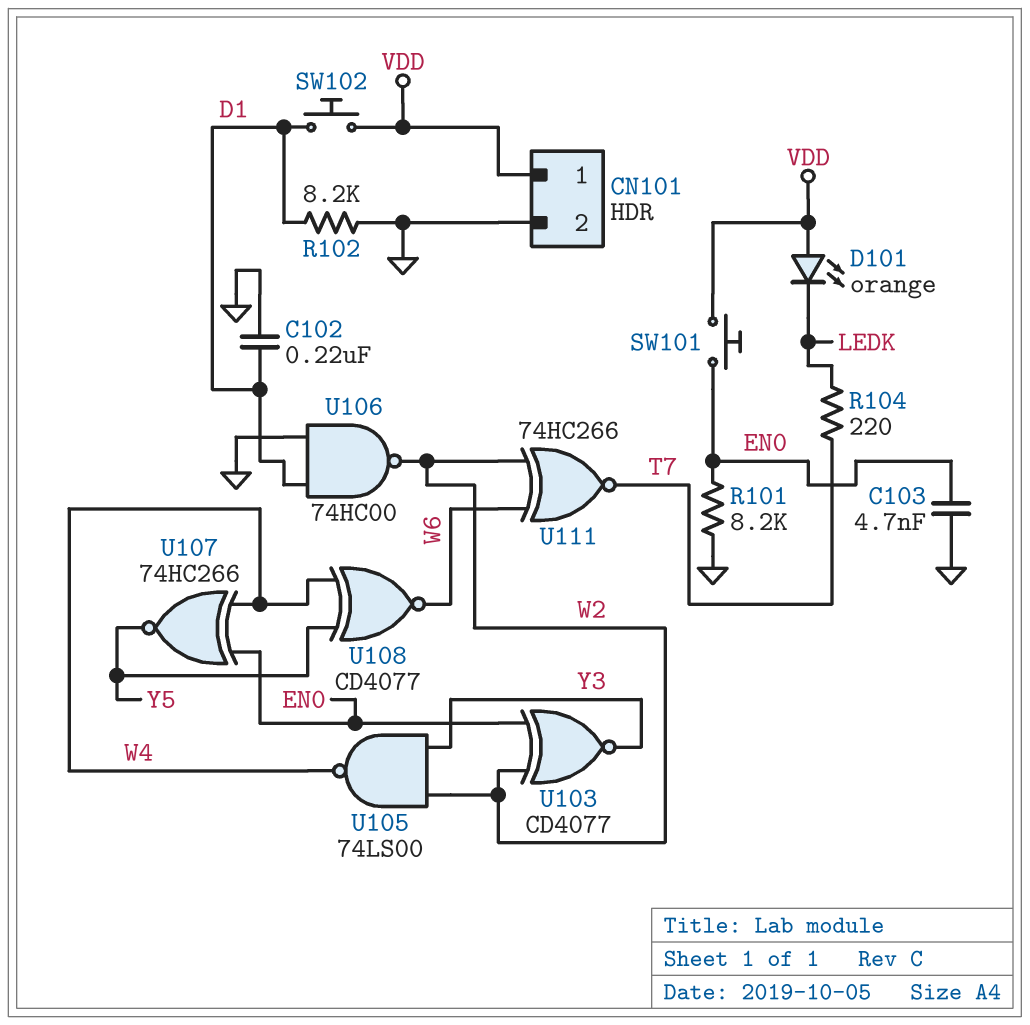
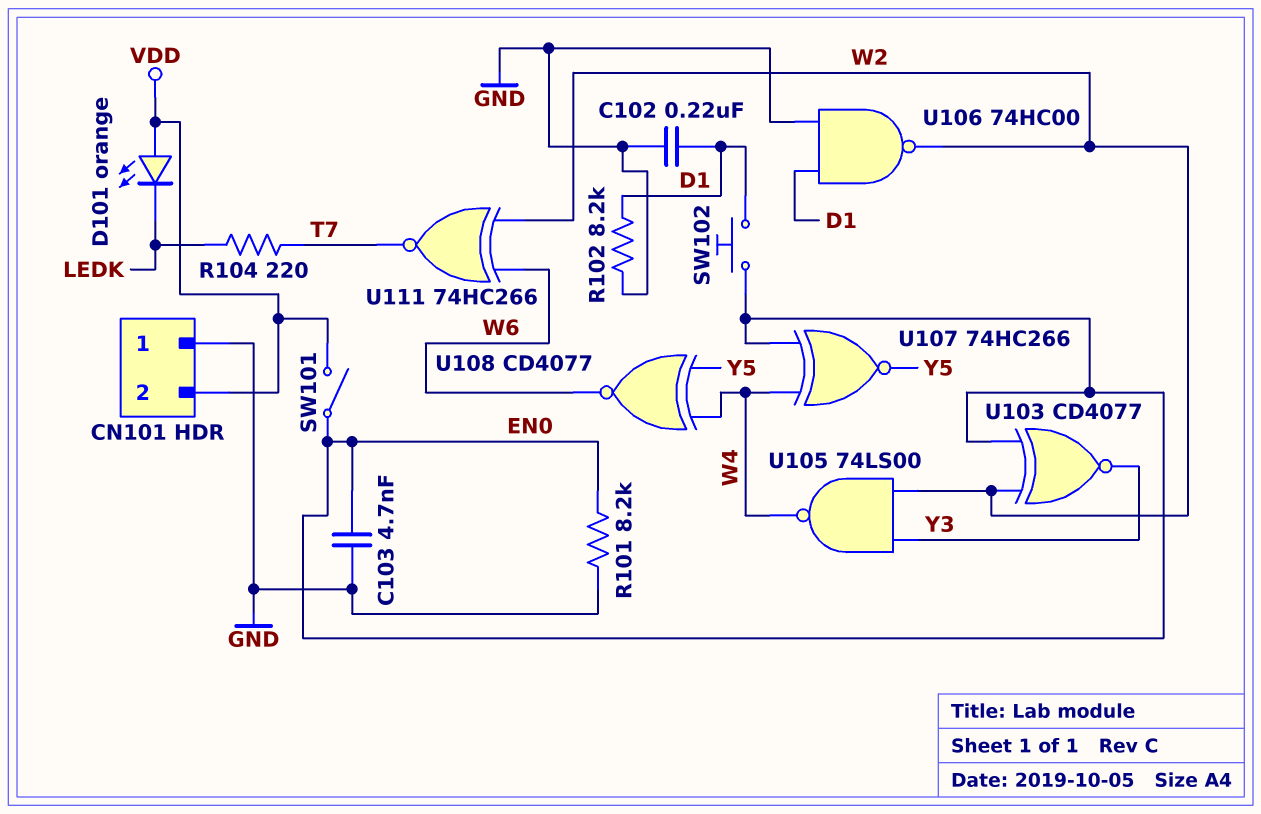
CN101 pin 1: VDD -> GND
CN101 pin 2: GND -> VDD
SW101: button (EN0, VDD) -> switch (EN0, VDD)
SW102: button (D1, VDD) -> button (D1, EN0)

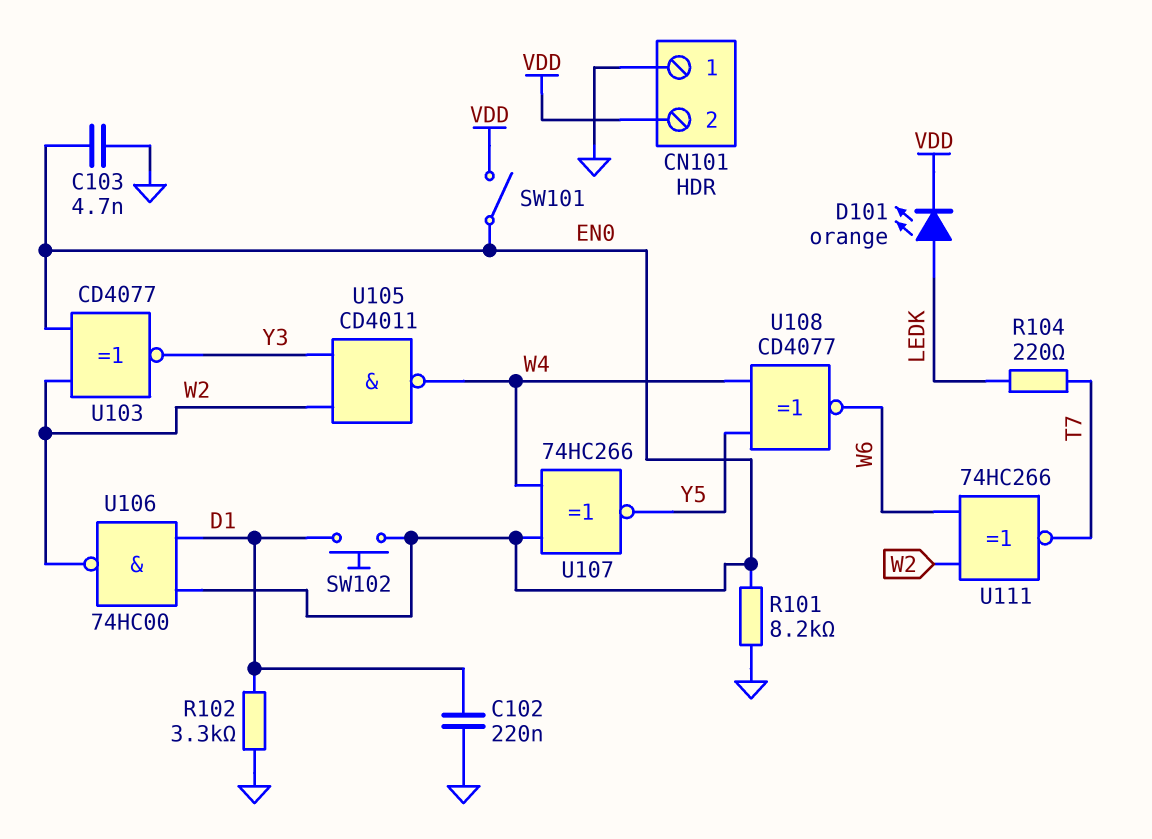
D101: LED orange (A VDD, K LEDK) -> LED orange (A LEDK, K VDD)
R102: 8.2k (D1, GND) -> 3.3k (D1, GND)
U105: NAND 74LS00 (in W2, in Y3, out W4) -> NAND CD4011 (in W2, in Y3, out W4)
U106: NAND 74HC00 (in D1, in GND, out W2) -> NAND 74HC00 (in D1, in EN0, out W2)

